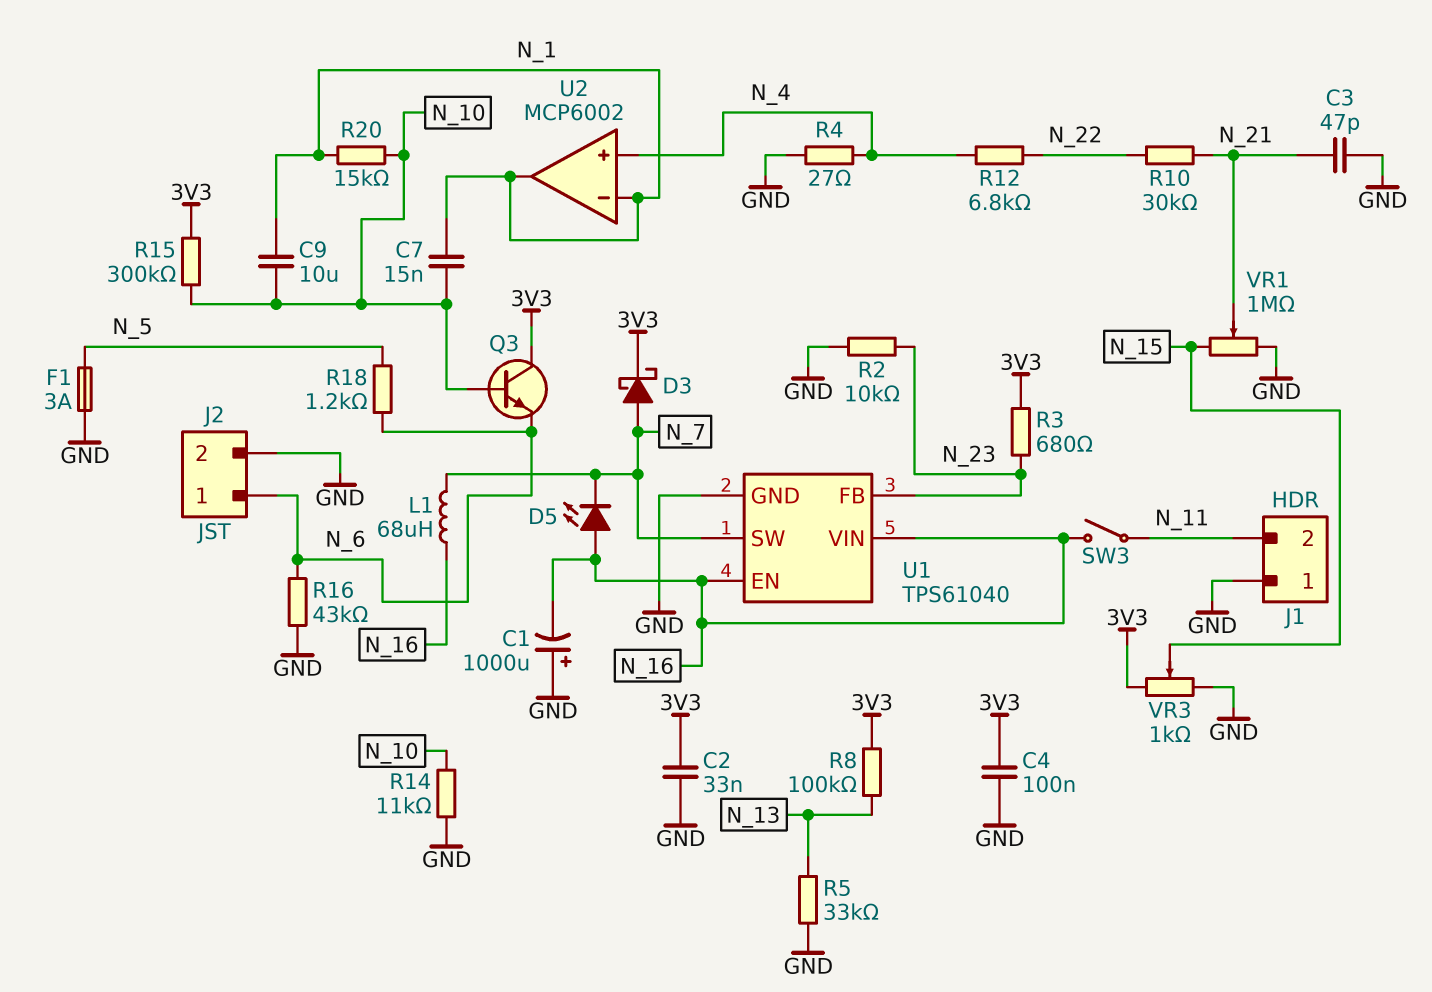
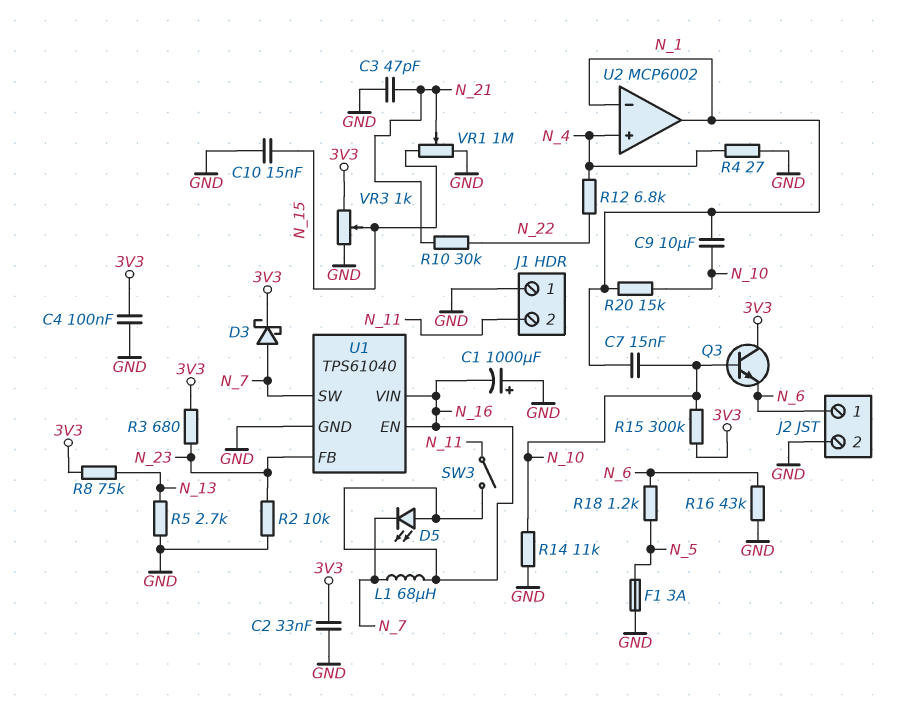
C10: none -> 15nF (GND, N_15)
R5: 33k (GND, N_13) -> 2.7k (GND, N_13)
R8: 100k (3V3, N_13) -> 75k (3V3, N_13)

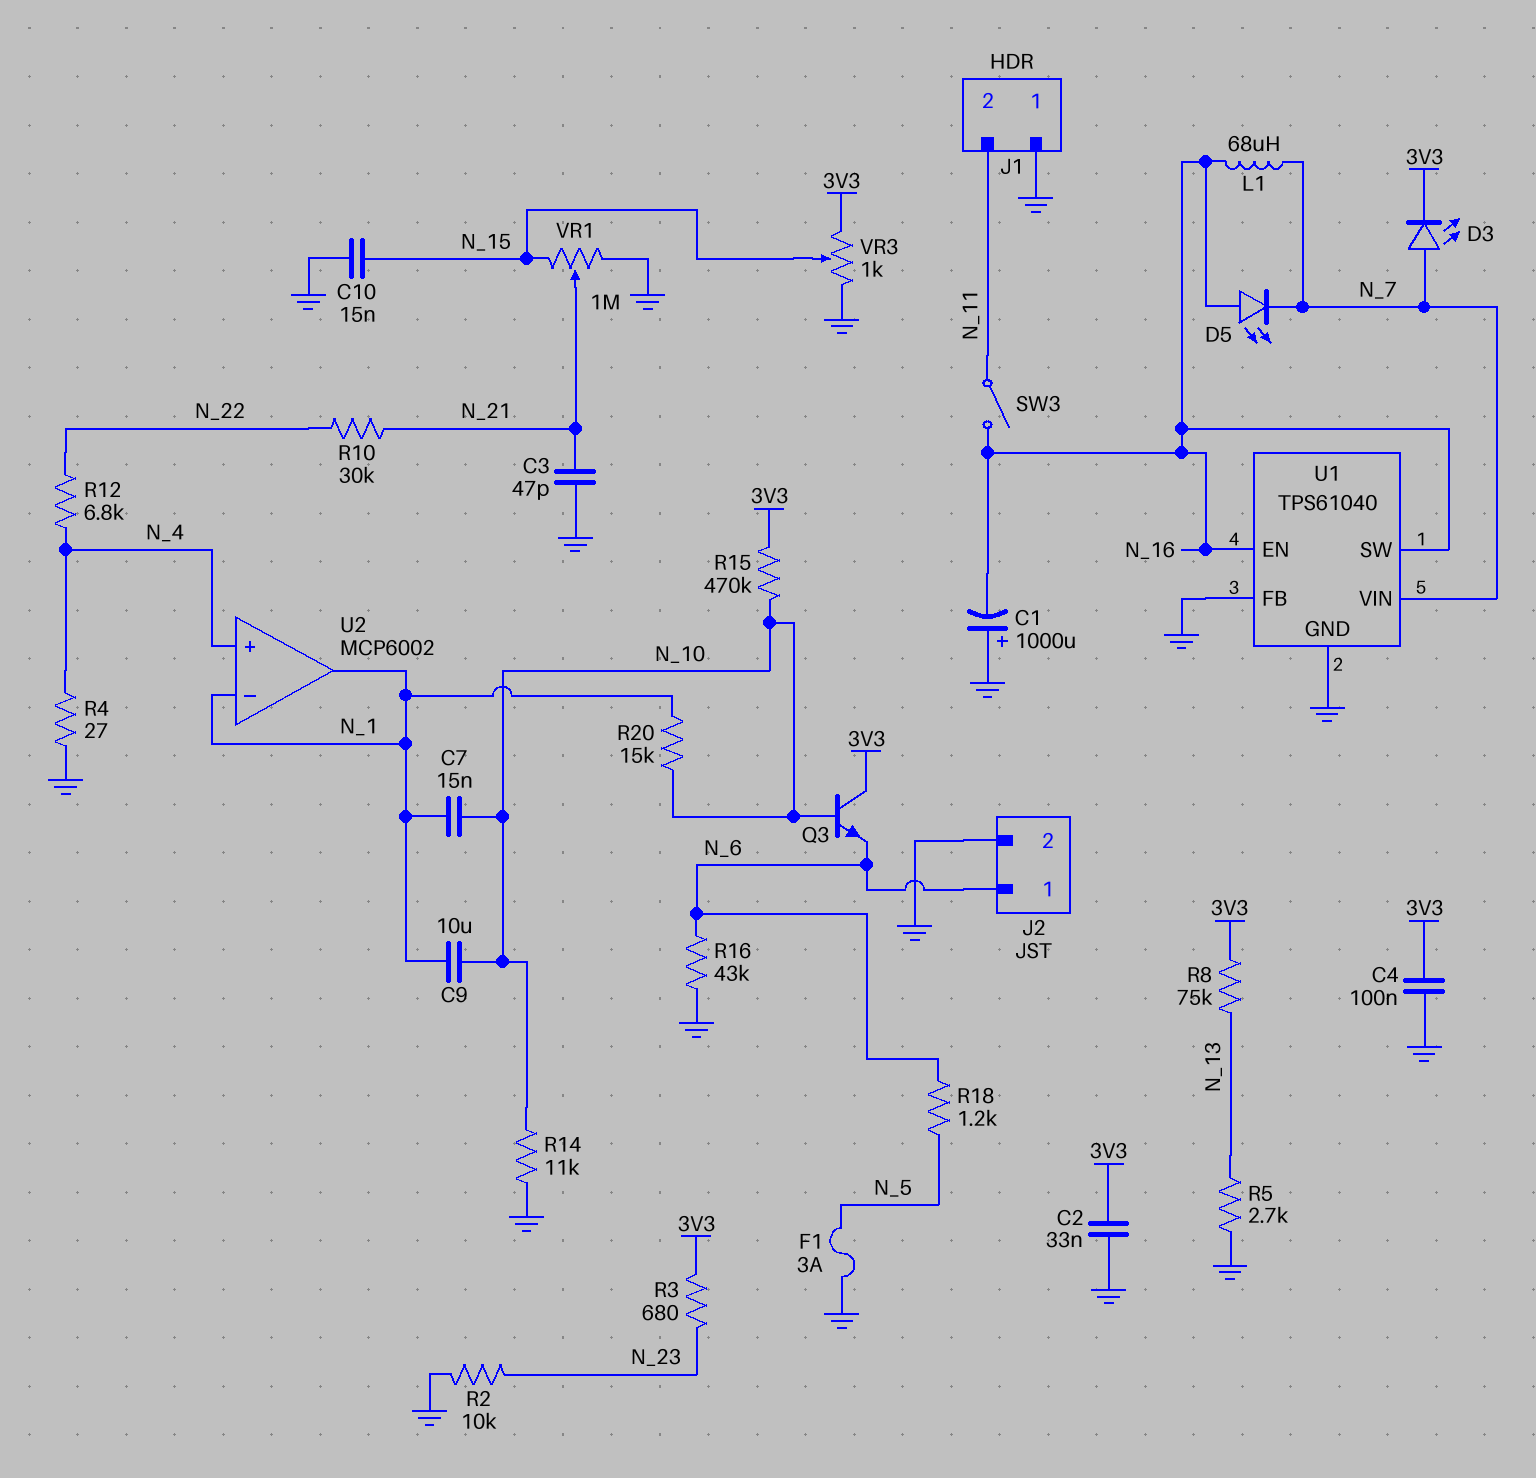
D3: schottky (A N_7, K 3V3) -> LED (A N_7, K 3V3)
R15: 300k (3V3, N_10) -> 470k (3V3, N_10)
U1 pin FB: N_23 -> GND
U1 pin SW: N_7 -> N_16
U1 pin VIN: N_16 -> N_7

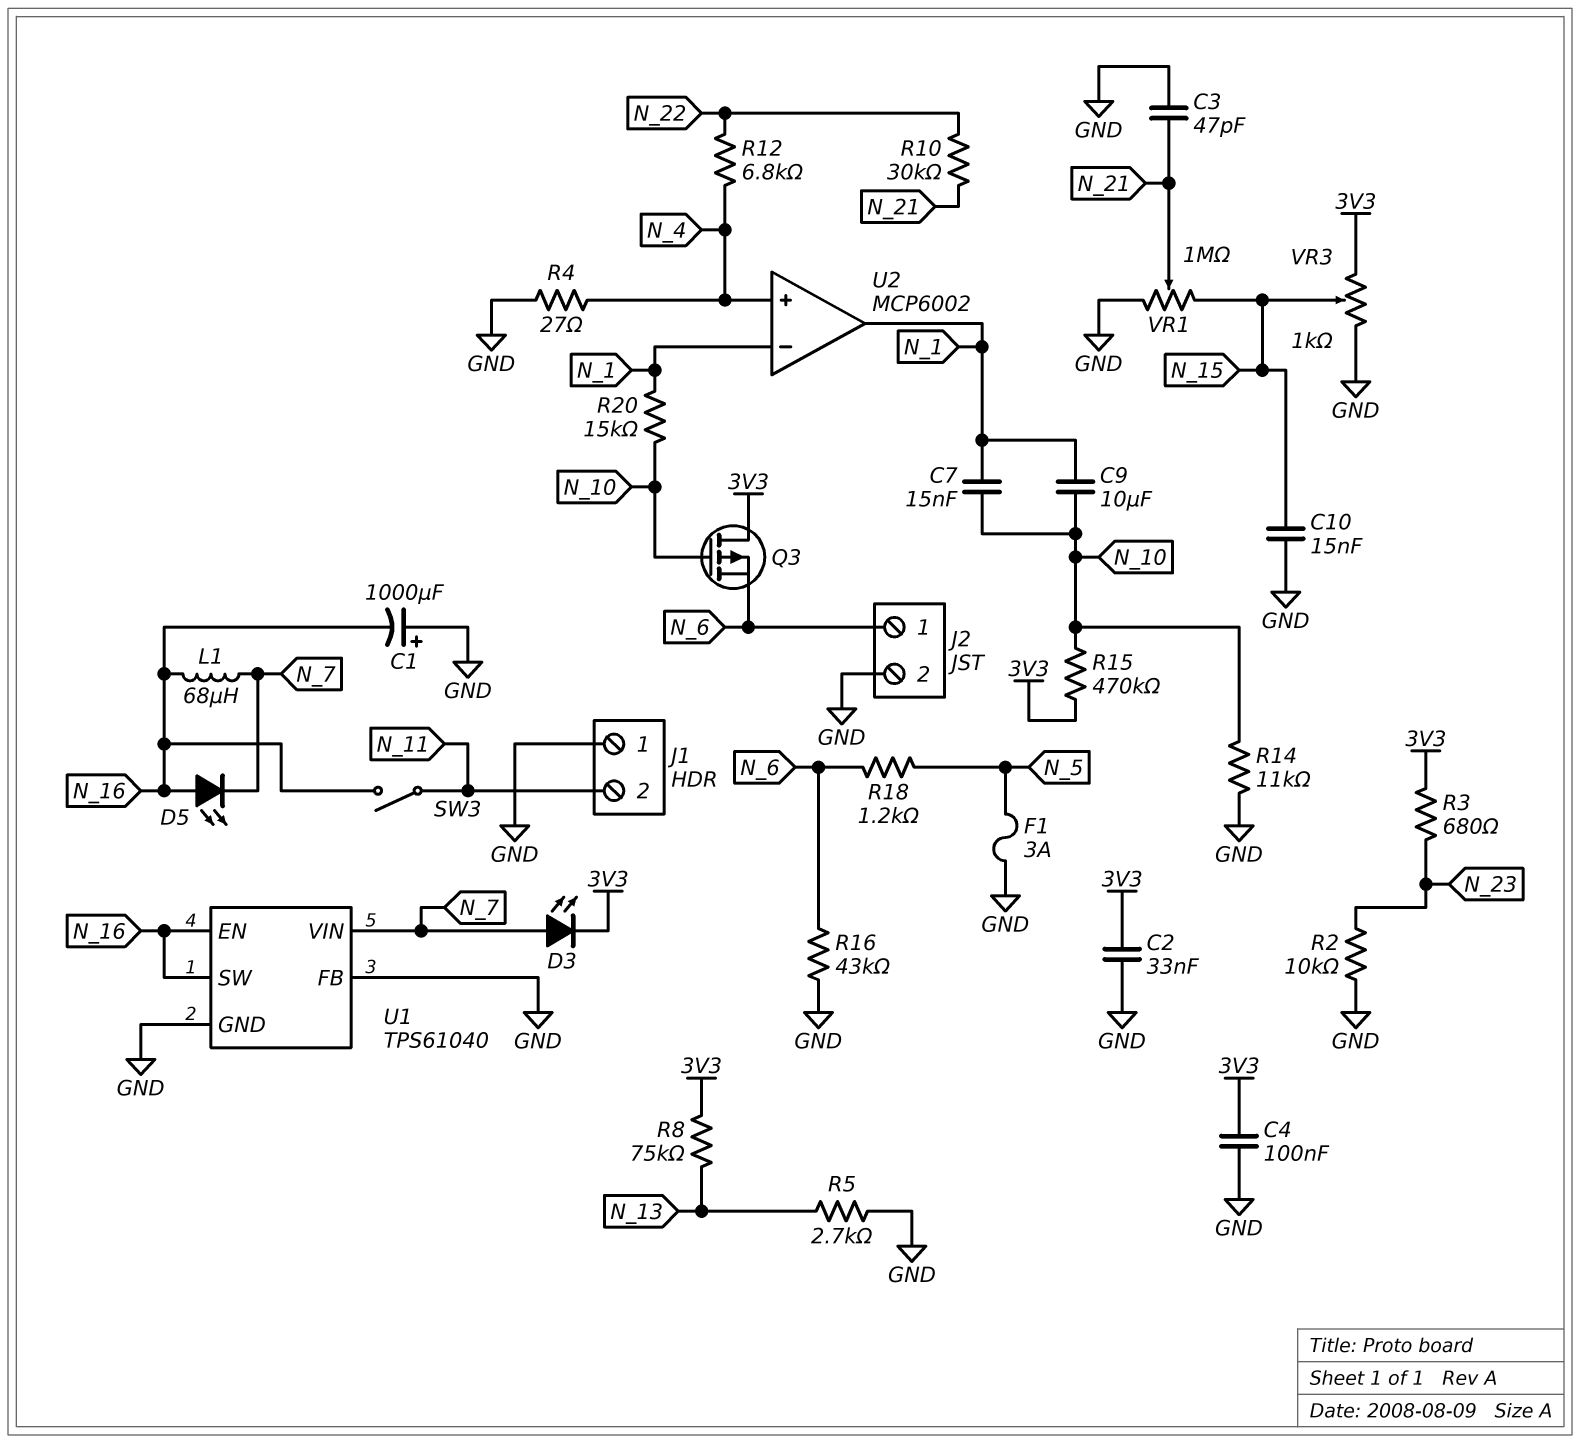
Q3: NPN (B N_10, C 3V3, E N_6) -> PMOS (G N_10, D 3V3, S N_6)

